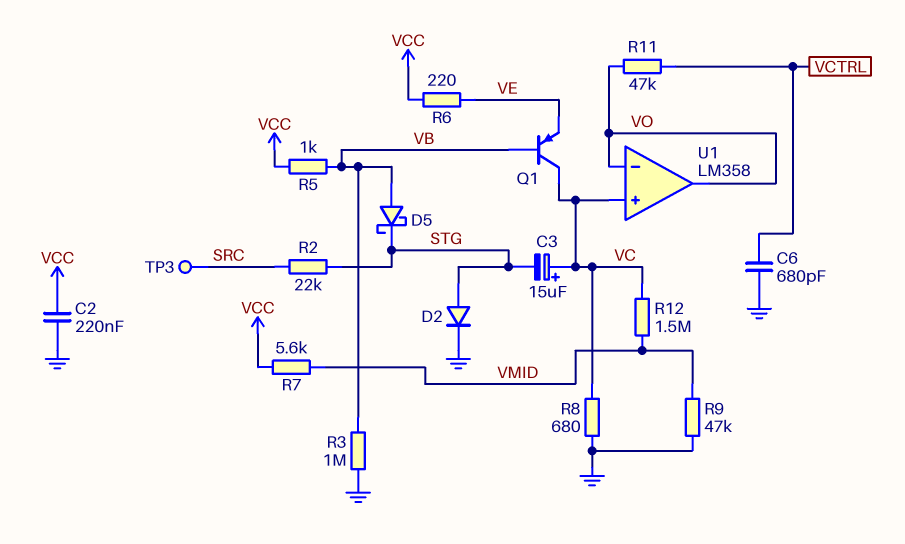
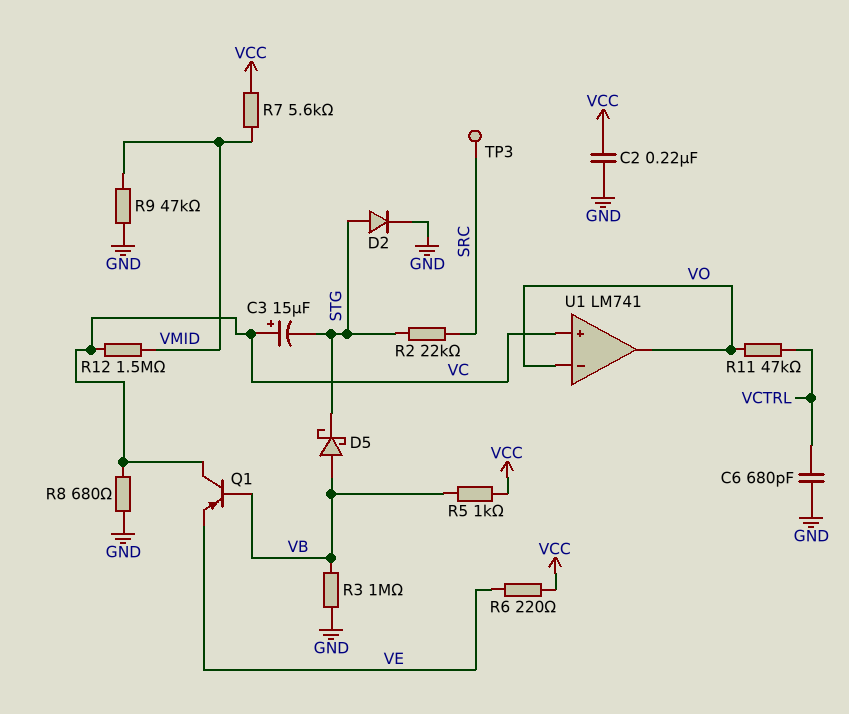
U1: LM358 -> LM741

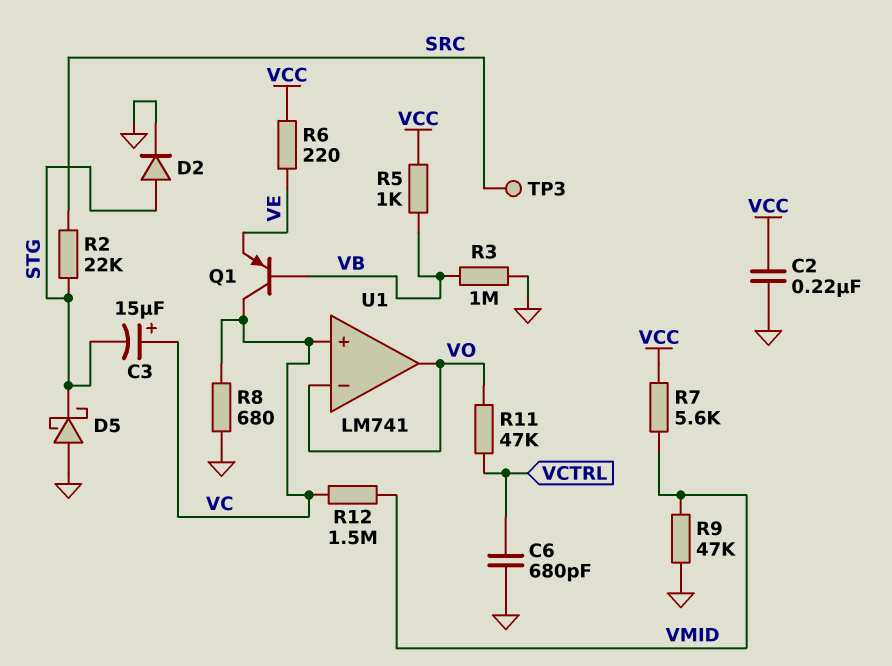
D5: schottky (A VB, K STG) -> schottky (A GND, K STG)

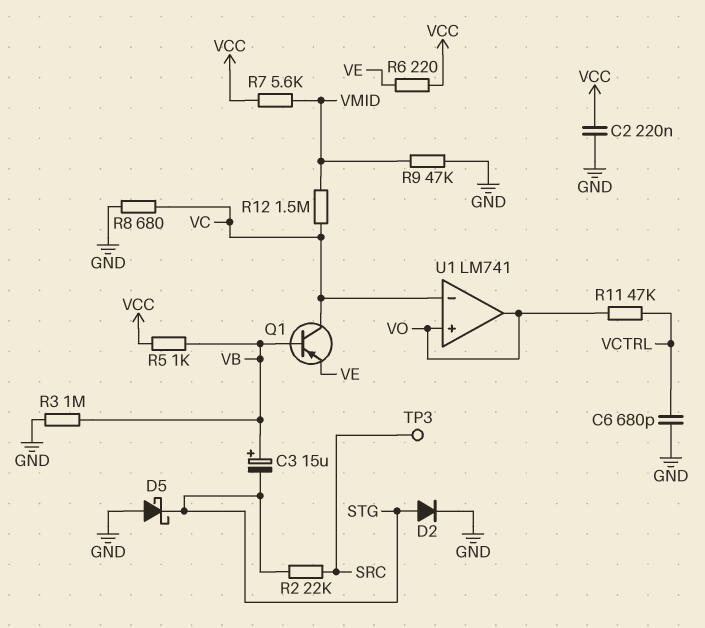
C3: 15uF (plus VC, minus STG) -> 15uF (plus VB, minus STG)
U1 pin in+: VC -> VO
U1 pin in-: VO -> VC

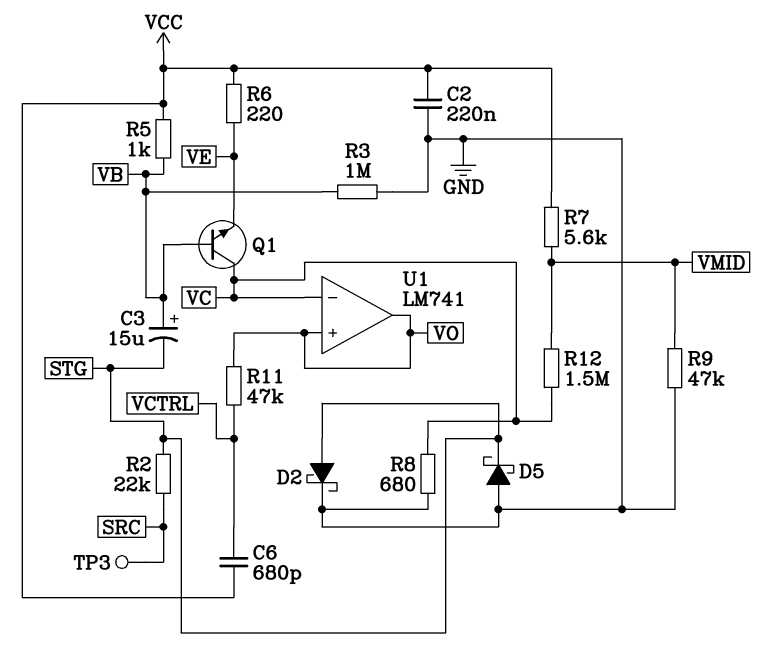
C6: 680pF (GND, VCTRL) -> 680pF (VCC, VCTRL)
D2: diode (A STG, K GND) -> schottky (A STG, K GND)
Q1: PNP (B VB, C VC, E VE) -> NPN (B VB, C VC, E VE)

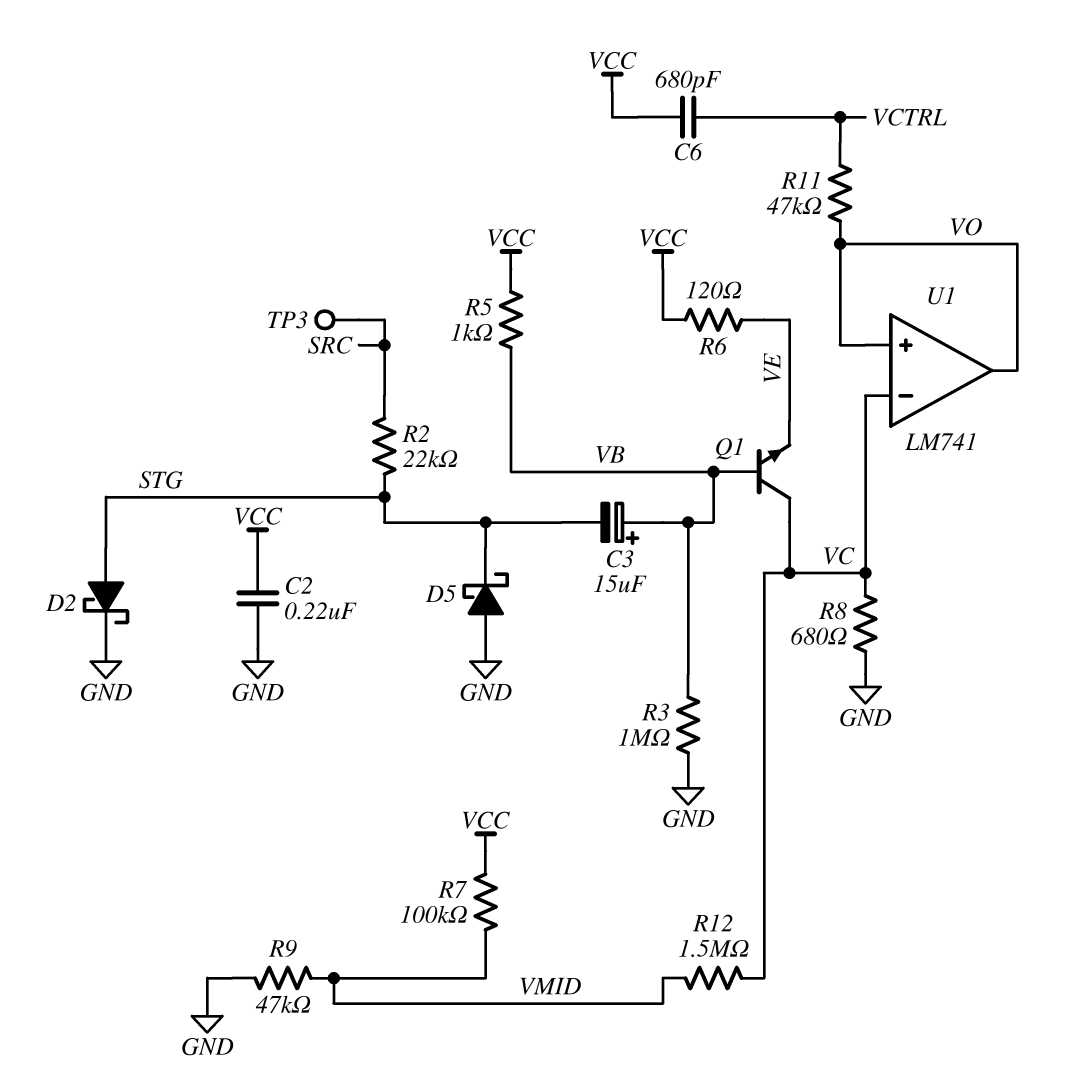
R6: 220 (VCC, VE) -> 120 (VCC, VE)
R7: 5.6k (VCC, VMID) -> 100k (VCC, VMID)

